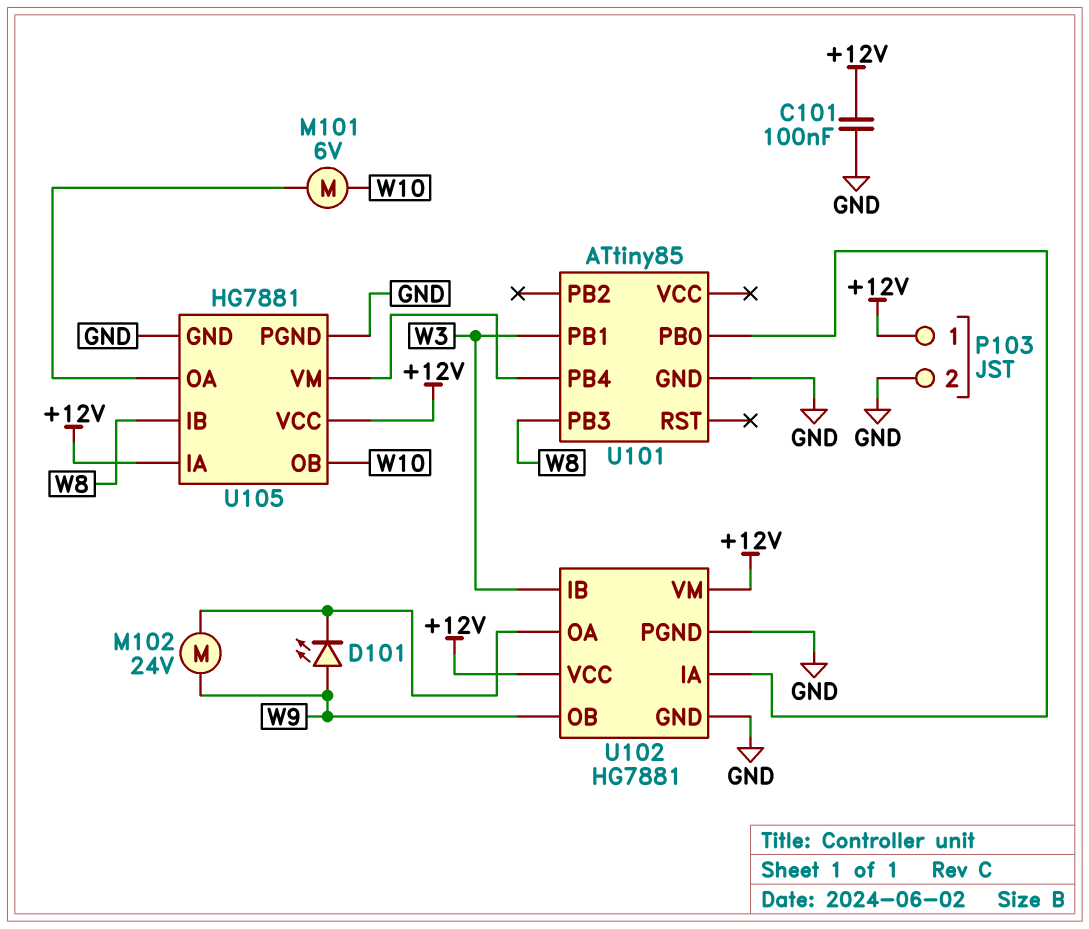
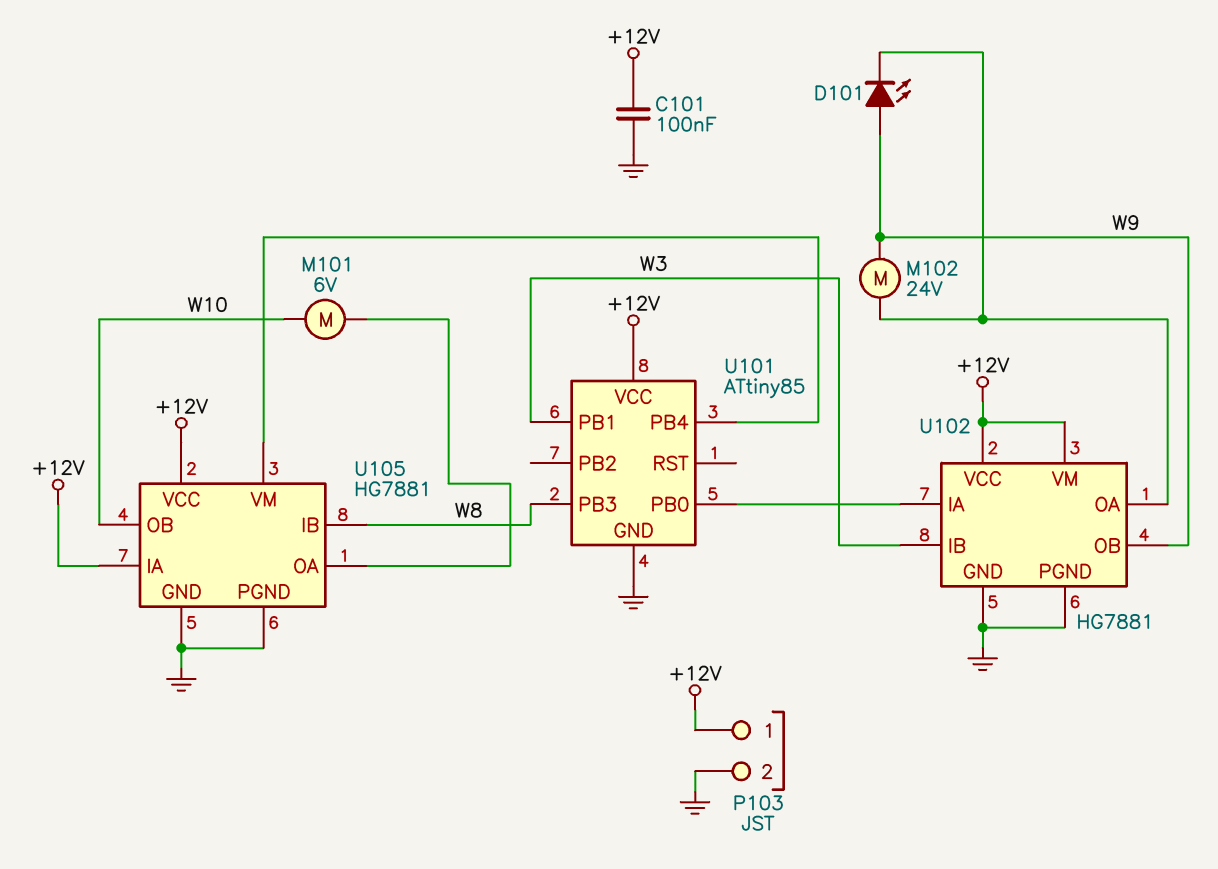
U101 pin VCC: none -> +12V

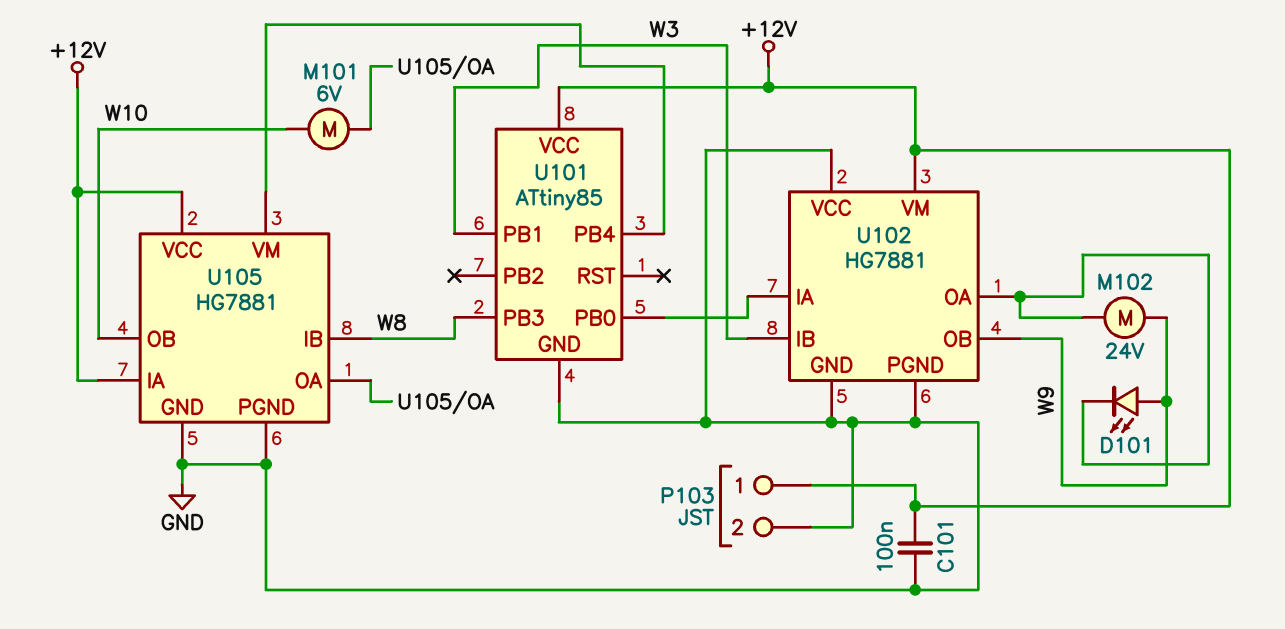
U102 pin VCC: +12V -> GND

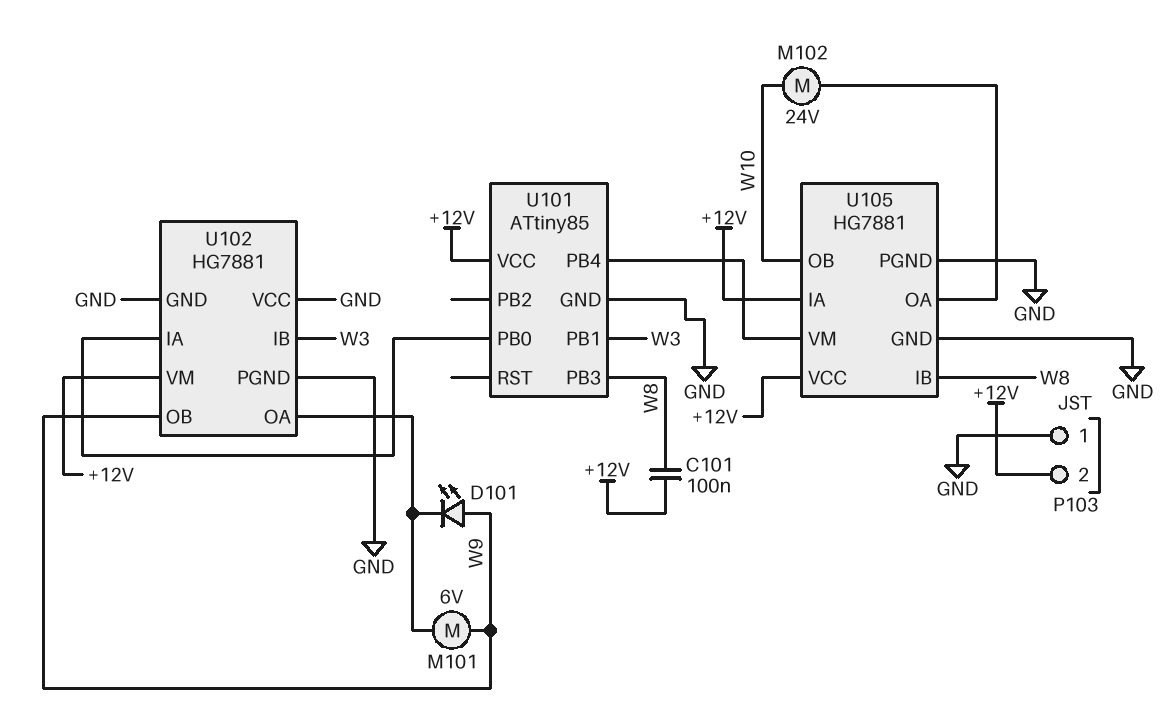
C101: 100nF (+12V, GND) -> 100nF (+12V, W8)
M101: motor 6V (U105/OA, W10) -> motor 6V (U102/OA, W9)
M102: motor 24V (U102/OA, W9) -> motor 24V (U105/OA, W10)
P103 pin 1: +12V -> GND
P103 pin 2: GND -> +12V

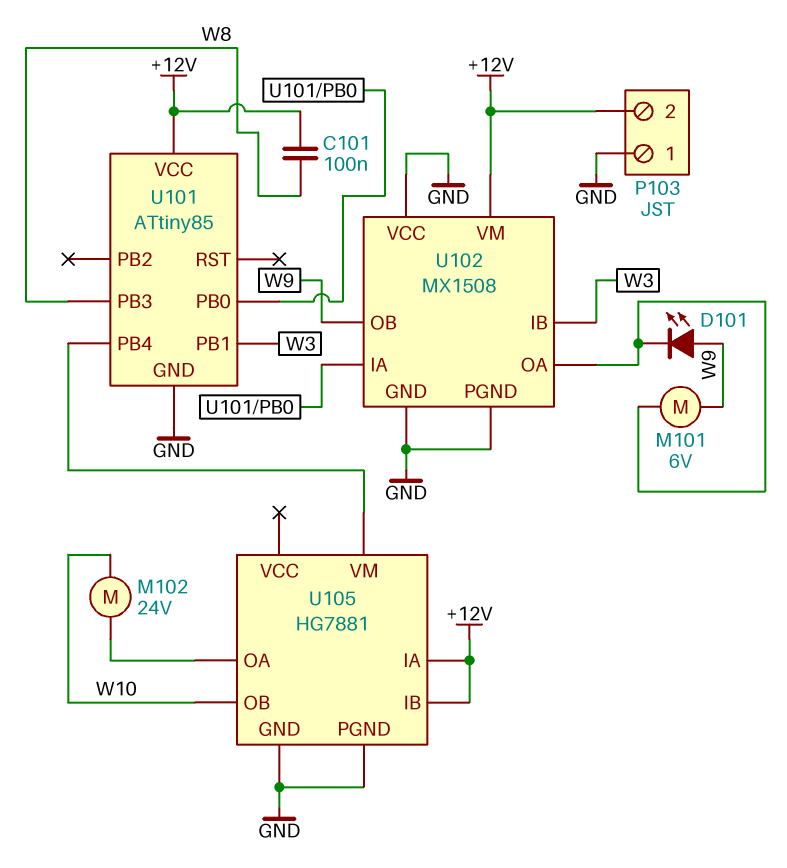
U102: HG7881 -> MX1508
U105 pin IB: W8 -> +12V
U105 pin VCC: +12V -> none

